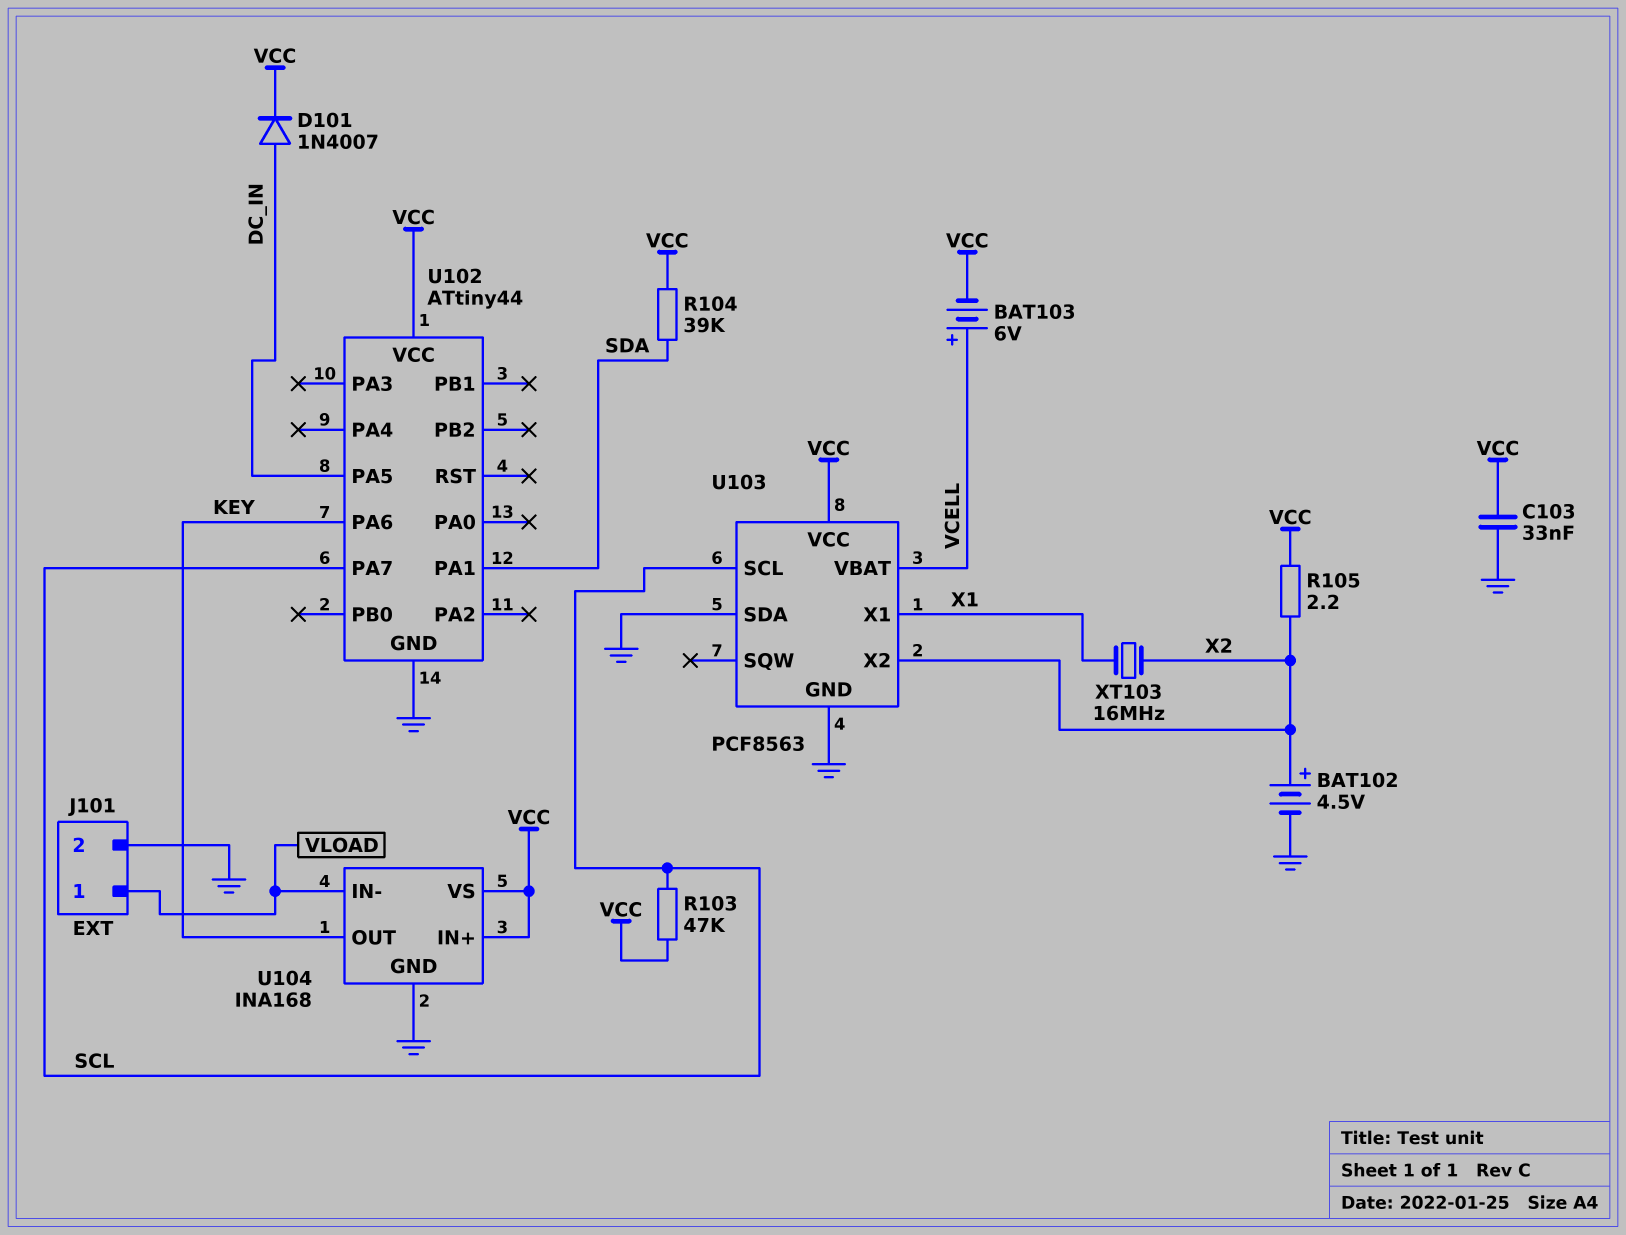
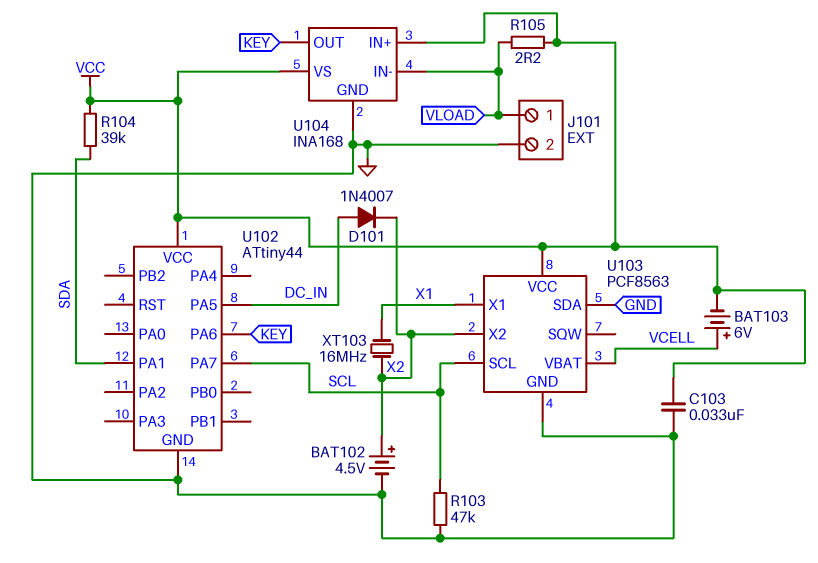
D101: diode 1N4007 (A DC_IN, K VCC) -> diode 1N4007 (A DC_IN, K X2)
R103: 47k (SCL, VCC) -> 47k (GND, SCL)
R105: 2.2 (VCC, X2) -> 2.2 (VCC, VLOAD)

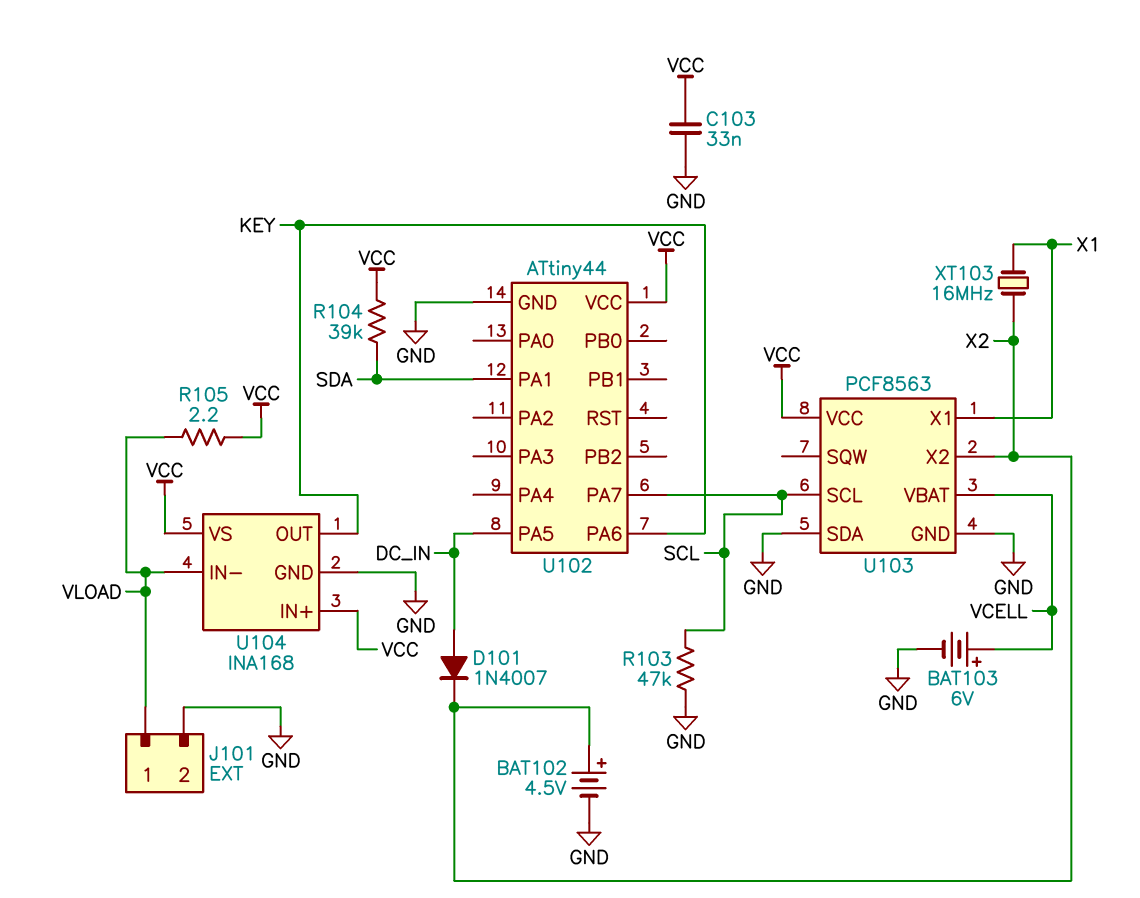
BAT103: 6V (plus VCELL, minus VCC) -> 6V (plus VCELL, minus GND)

